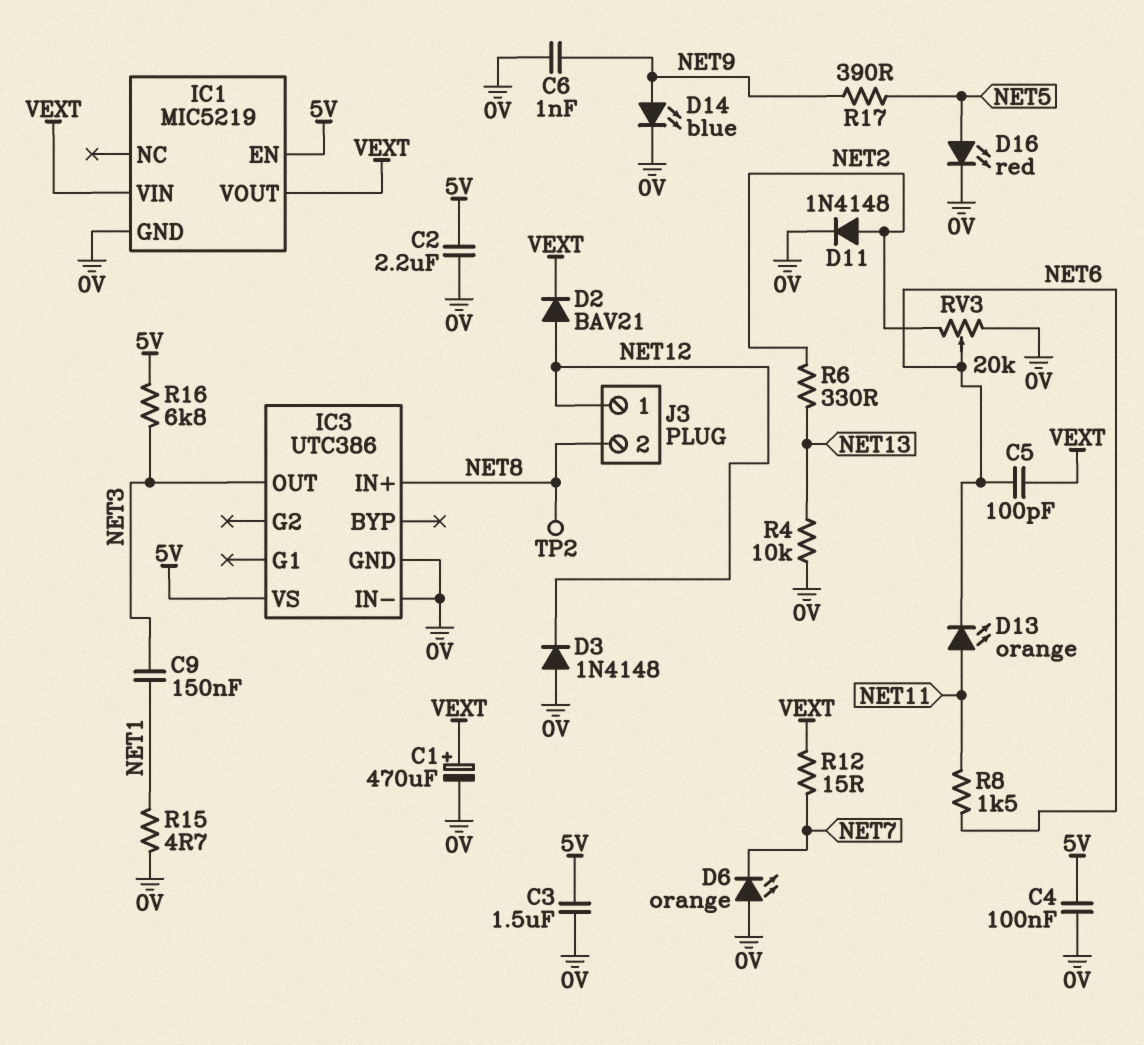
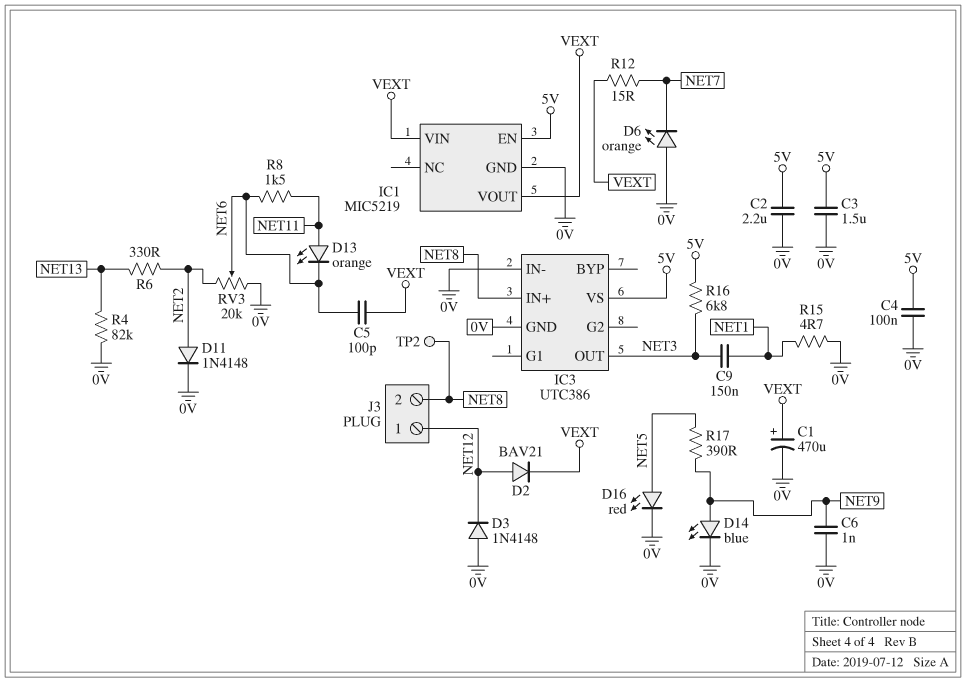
R4: 10k (0V, NET13) -> 82k (0V, NET13)

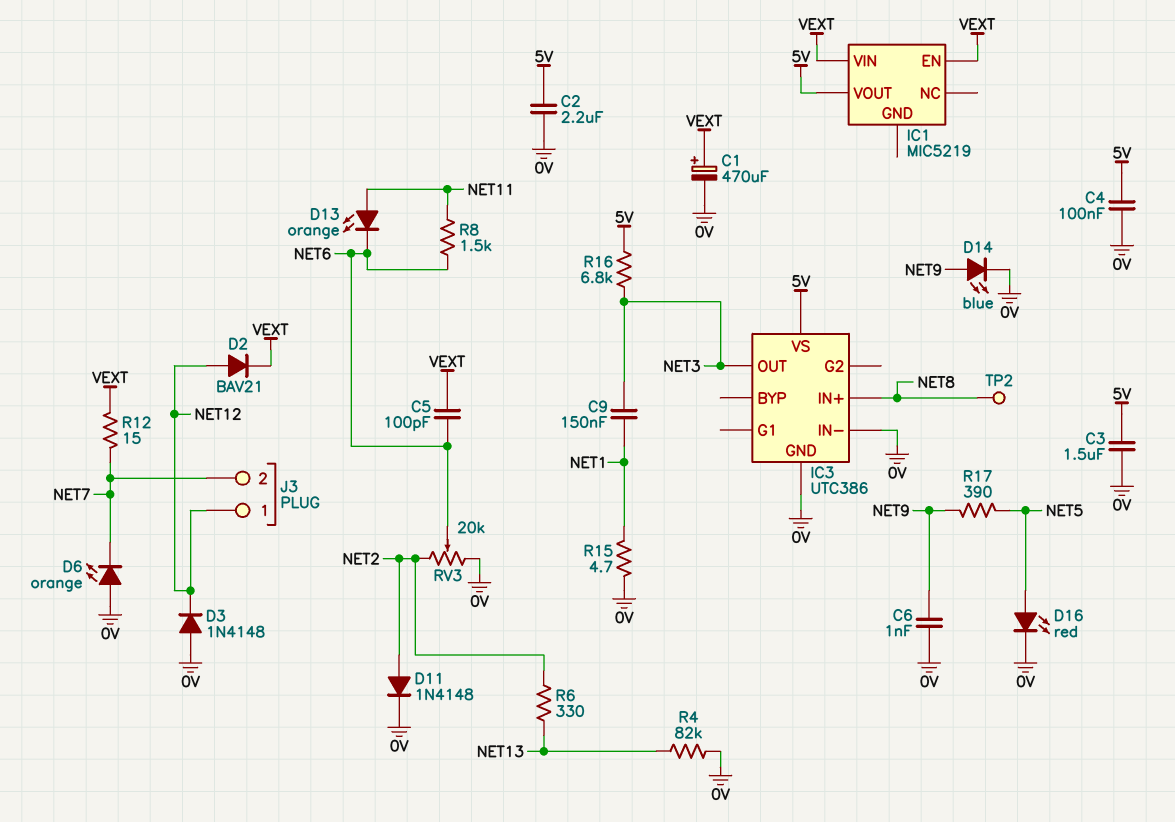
IC1 pin EN: 5V -> VEXT
IC1 pin GND: 0V -> none
IC1 pin VOUT: VEXT -> 5V
J3 pin 2: NET8 -> NET7

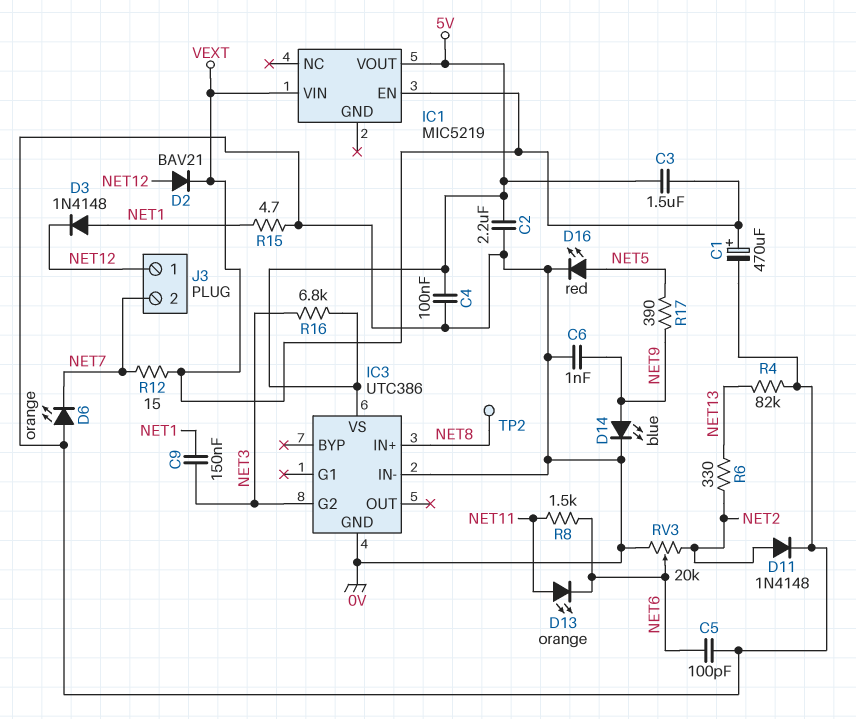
C3: 1.5uF (0V, 5V) -> 1.5uF (5V, VEXT)
C5: 100pF (NET6, VEXT) -> 100pF (0V, NET6)
D3: diode 1N4148 (A 0V, K NET12) -> diode 1N4148 (A NET1, K NET12)
IC3 pin G2: none -> NET3
IC3 pin OUT: NET3 -> none

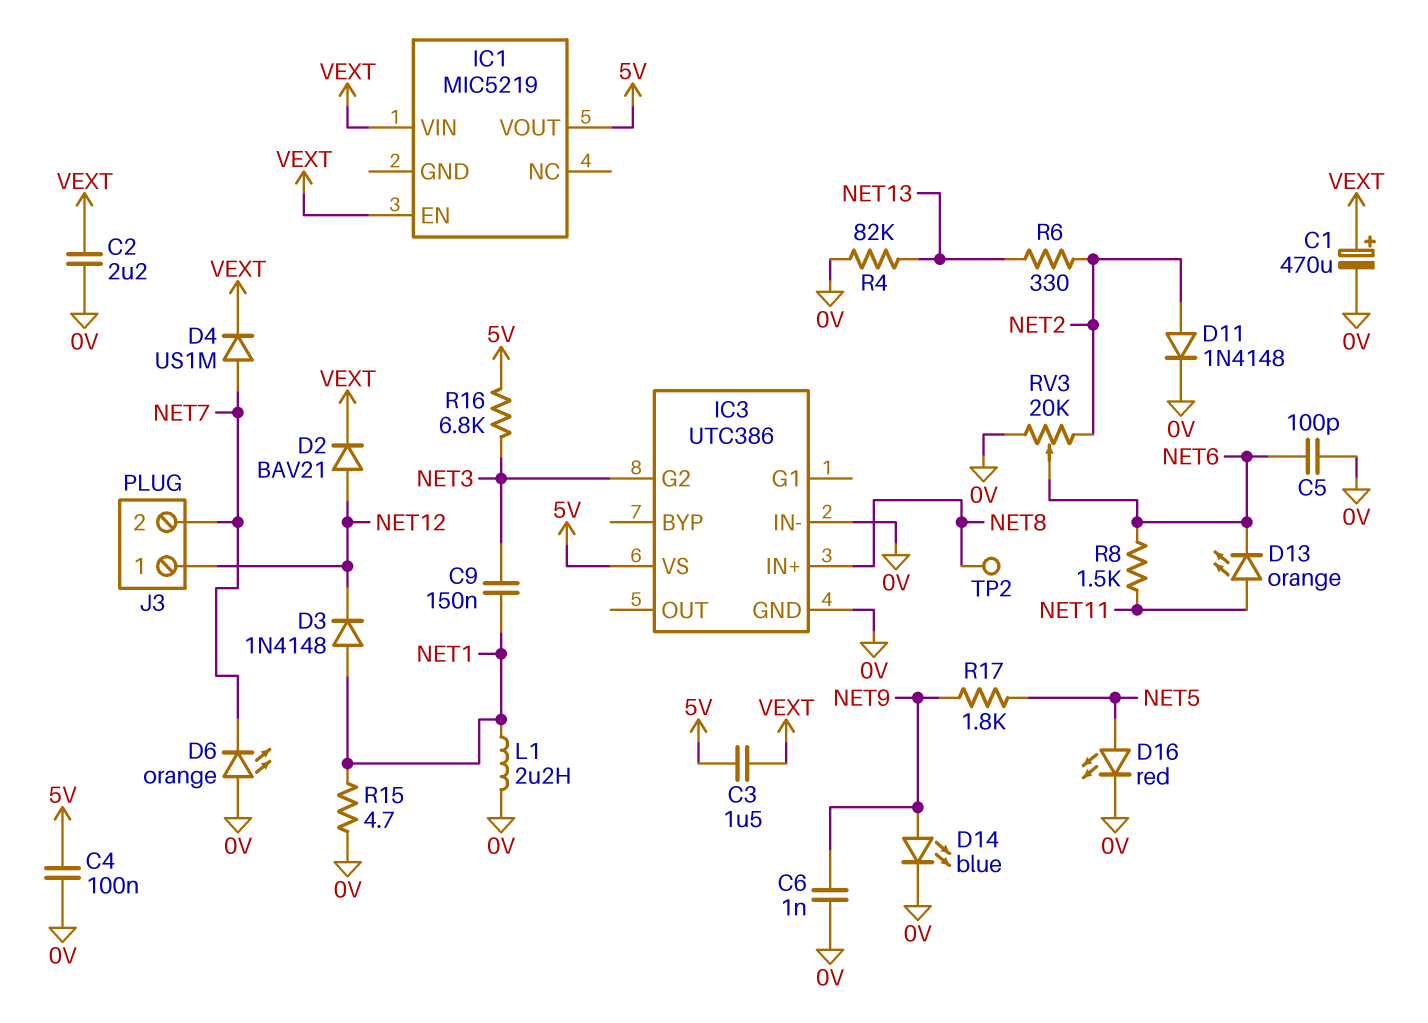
C2: 2.2uF (0V, 5V) -> 2.2uF (0V, VEXT)
D4: none -> diode US1M (A NET7, K VEXT)
L1: none -> 2.2uH (0V, NET1)
R12: 15 (NET7, VEXT) -> none
R17: 390 (NET5, NET9) -> 1.8k (NET5, NET9)

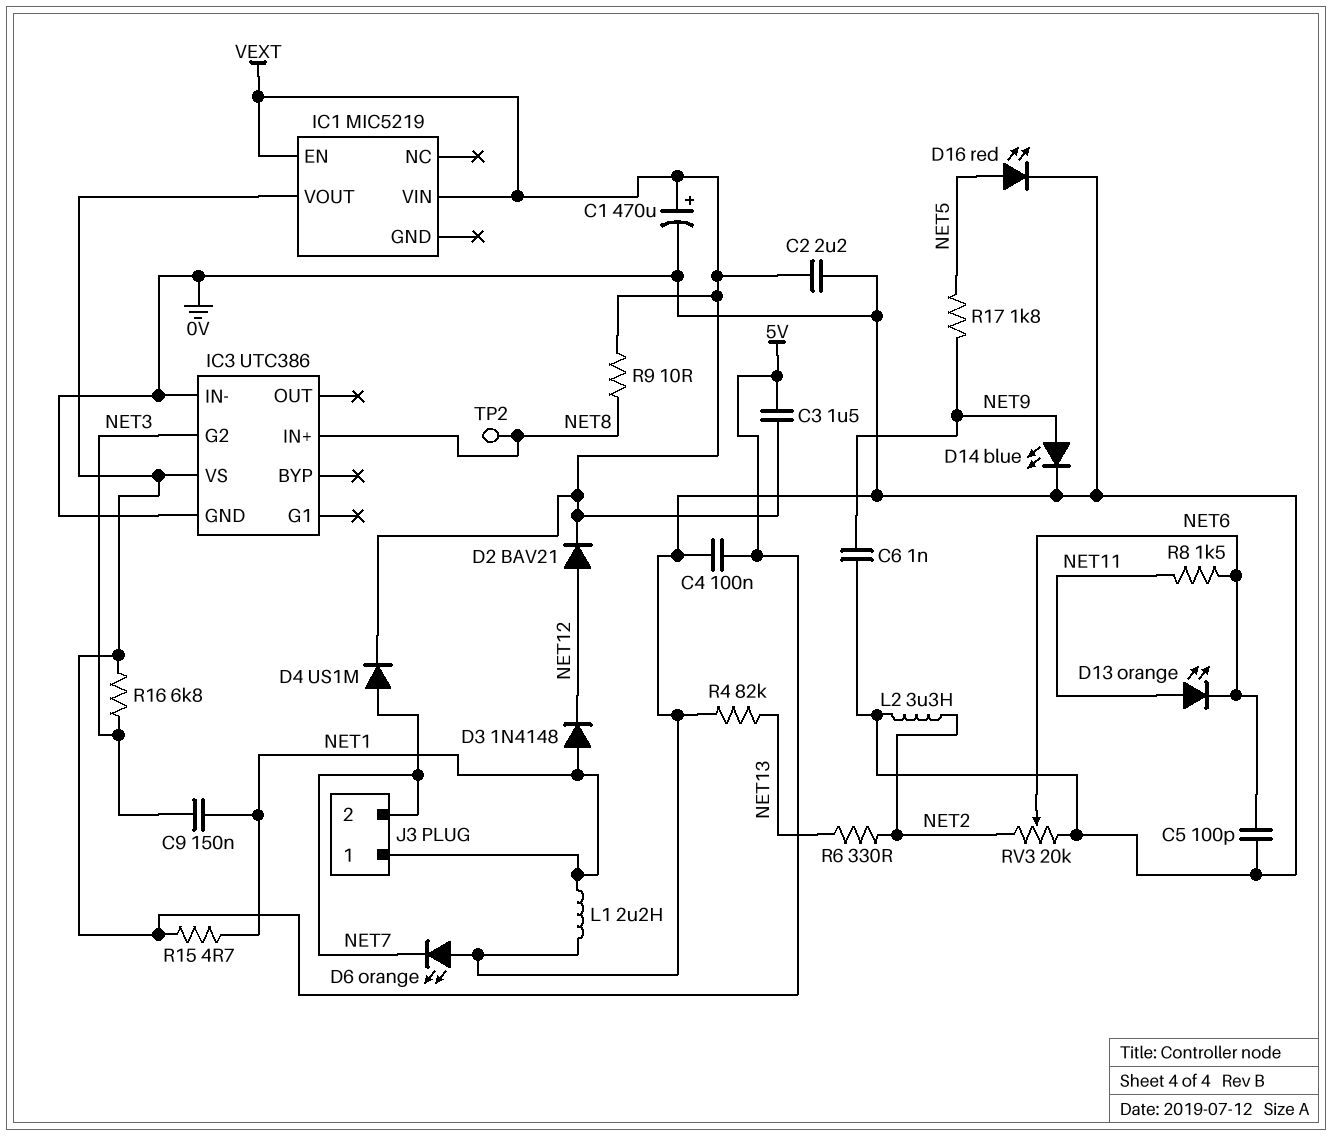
D11: diode 1N4148 (A NET2, K 0V) -> none
J3 pin 1: NET12 -> NET1
L2: none -> 3.3uH (0V, NET2)
R9: none -> 10 (NET8, VEXT)
R15: 4.7 (0V, NET1) -> 4.7 (5V, NET1)

